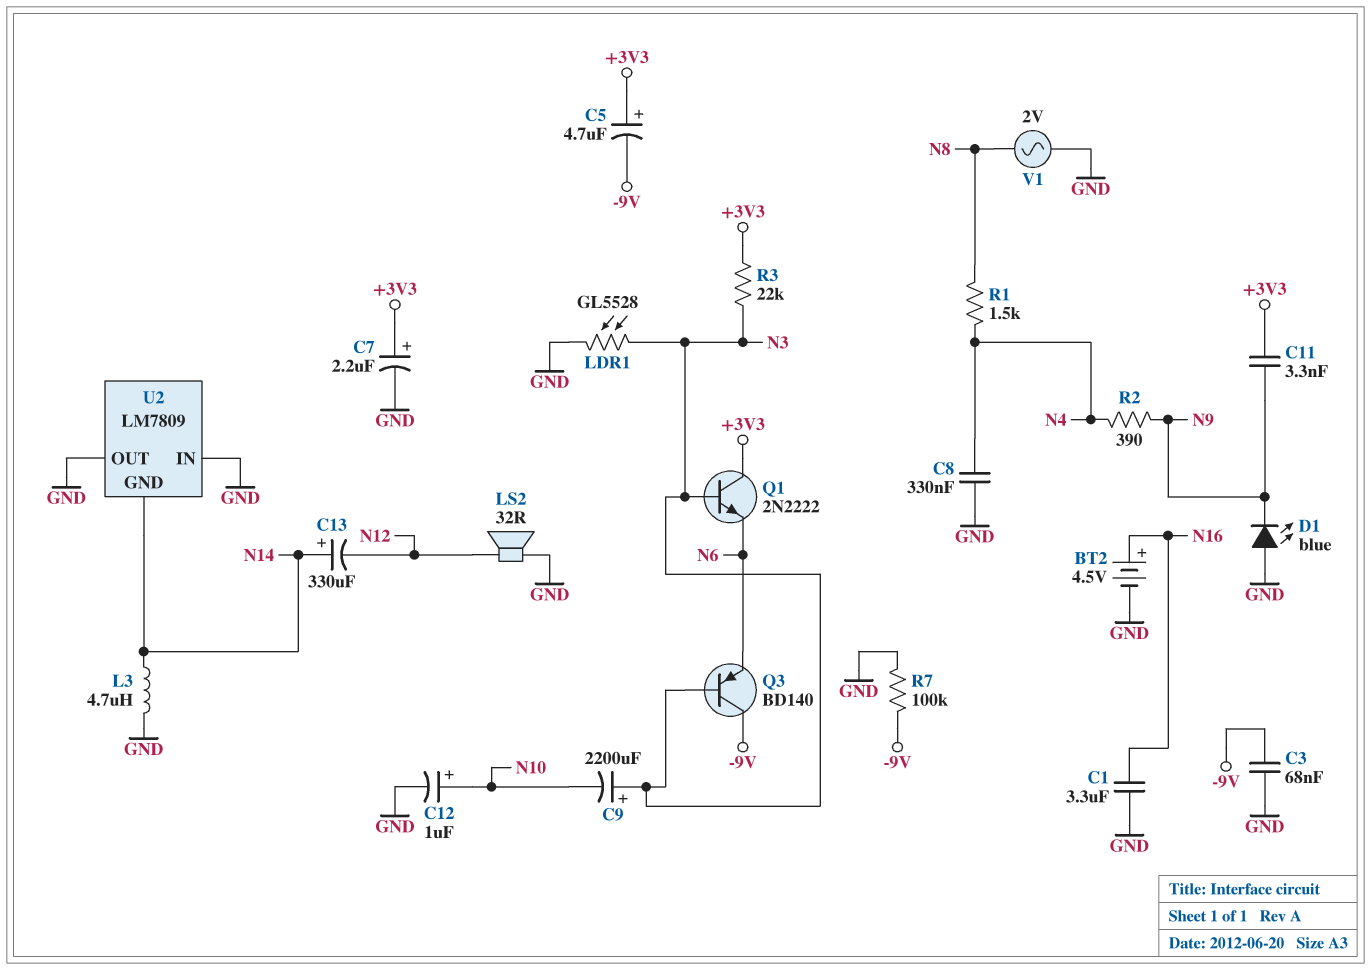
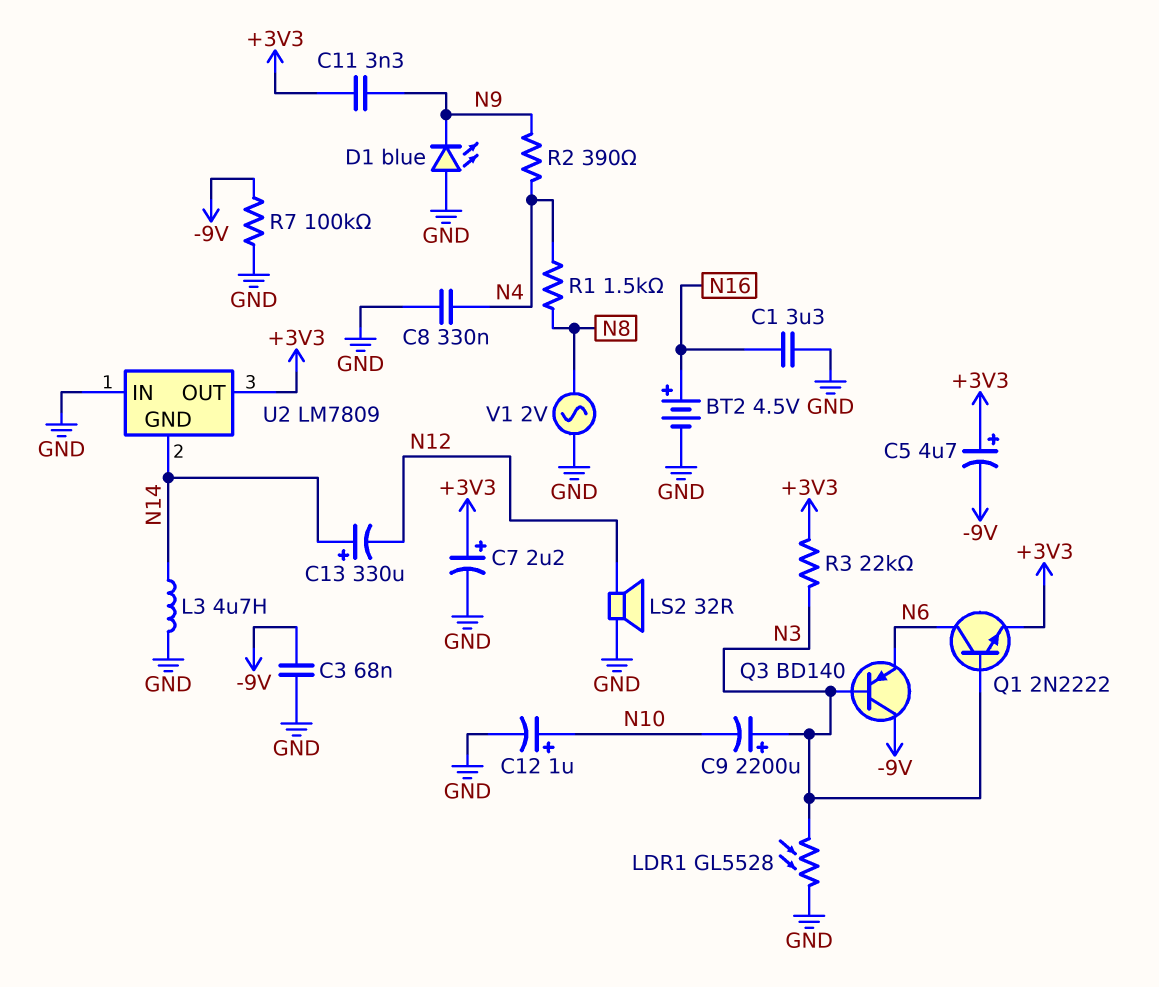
Q1: NPN 2N2222 (B N3, C +3V3, E N6) -> NPN 2N2222 (B N3, C N6, E +3V3)
U2 pin OUT: GND -> +3V3

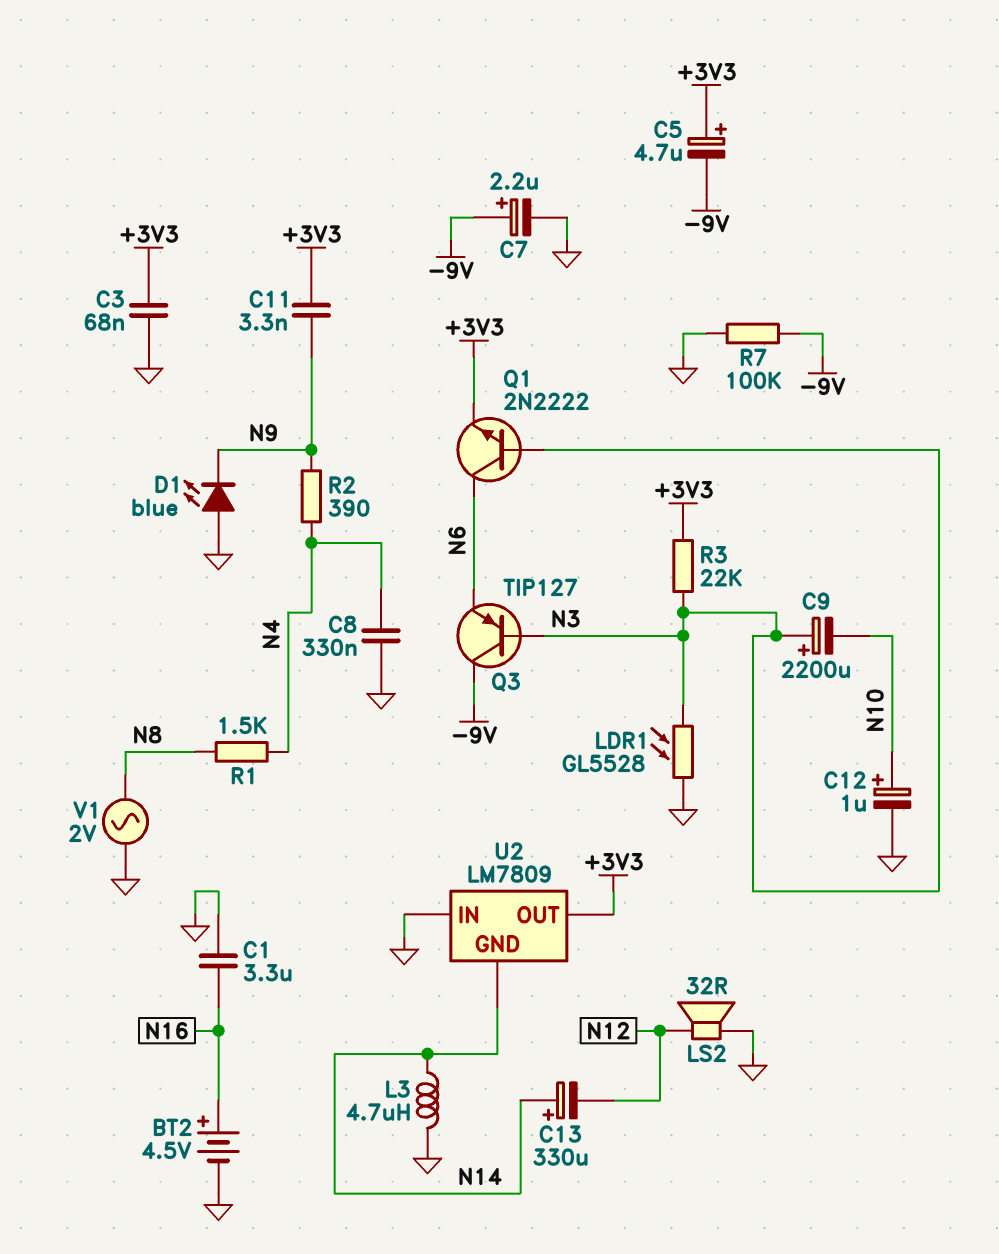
C3: 68nF (-9V, GND) -> 68nF (+3V3, GND)
C7: 2.2uF (plus +3V3, minus GND) -> 2.2uF (plus -9V, minus GND)
Q3: PNP BD140 (B N3, C -9V, E N6) -> PNP TIP127 (B N3, C -9V, E N6)

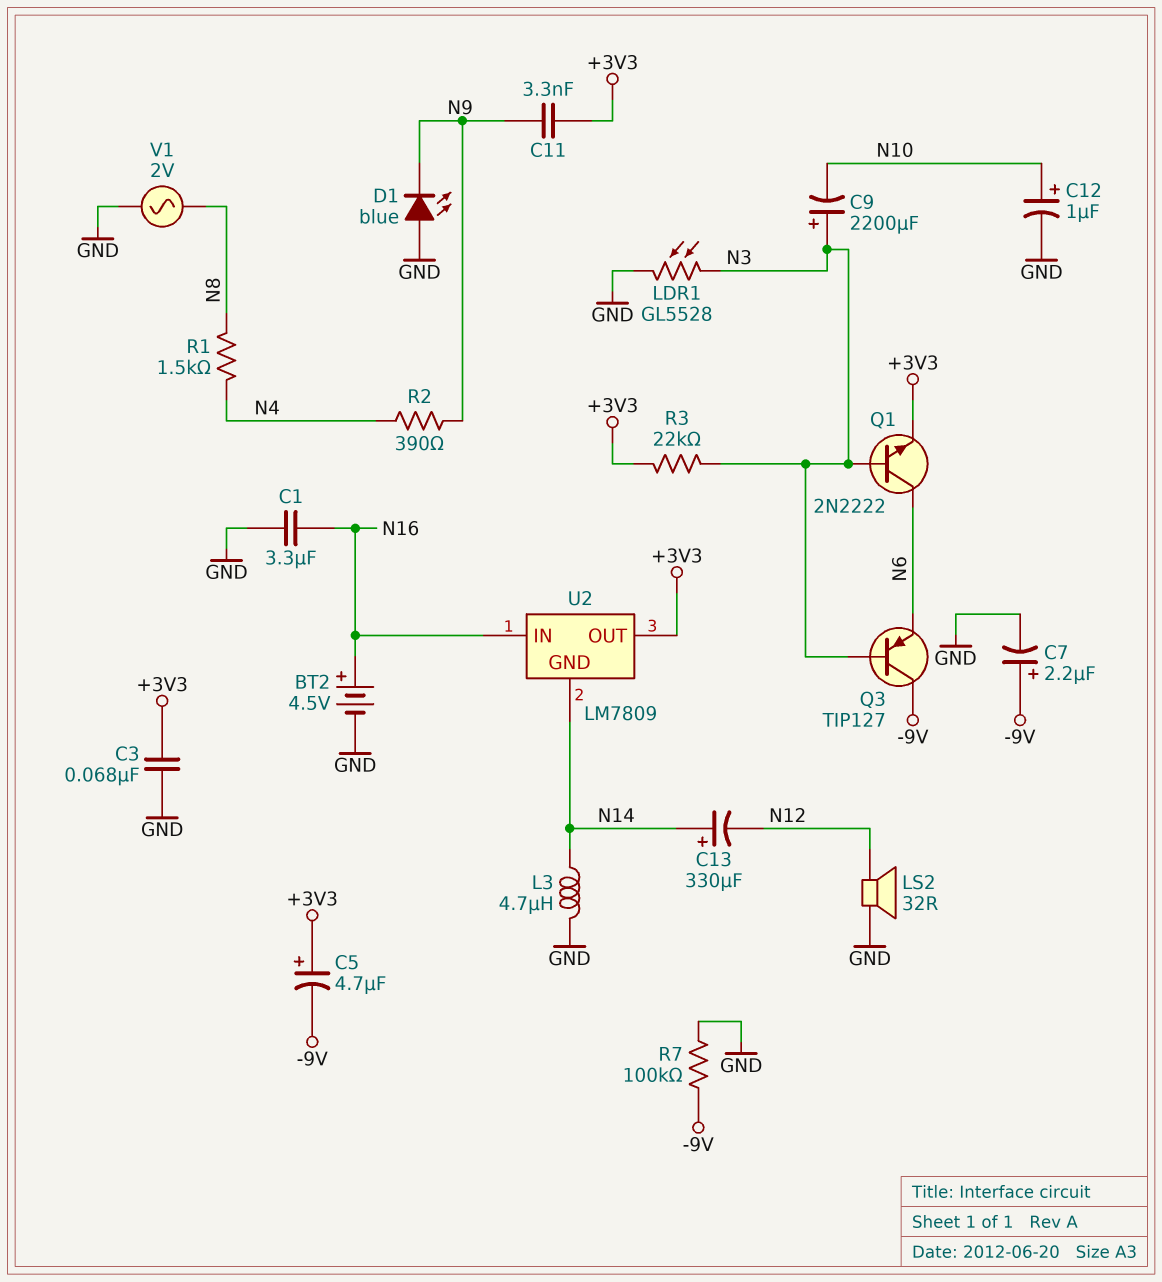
C8: 330nF (GND, N4) -> none
U2 pin IN: GND -> N16

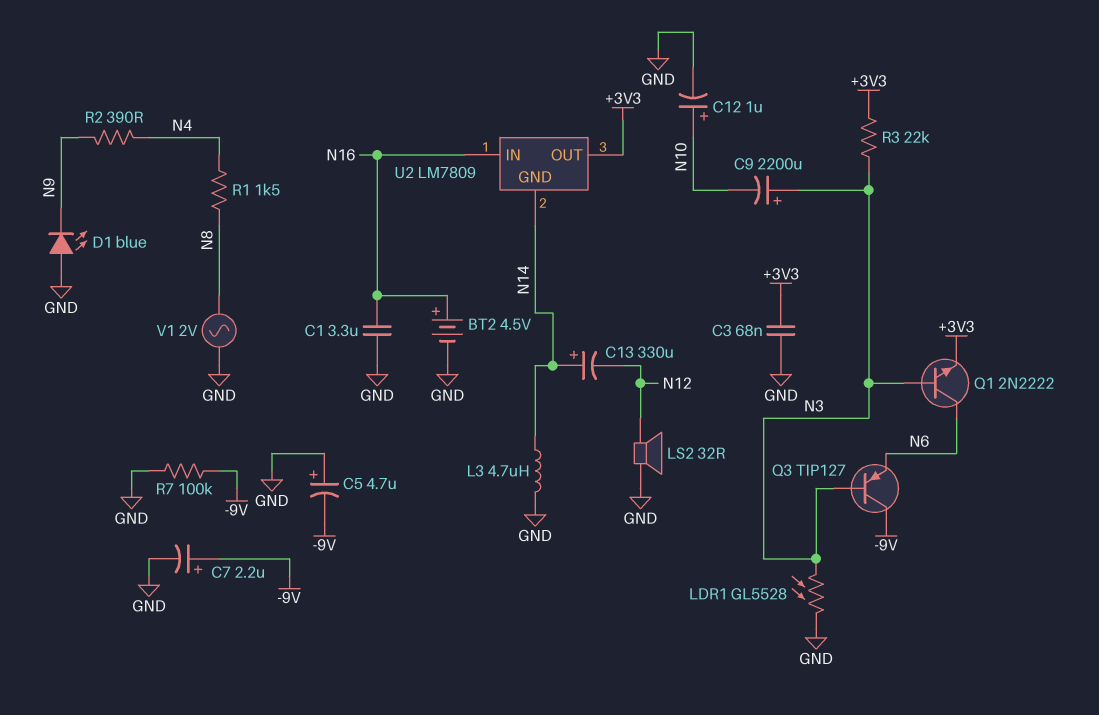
C5: 4.7uF (plus +3V3, minus -9V) -> 4.7uF (plus GND, minus -9V)
C11: 3.3nF (+3V3, N9) -> none

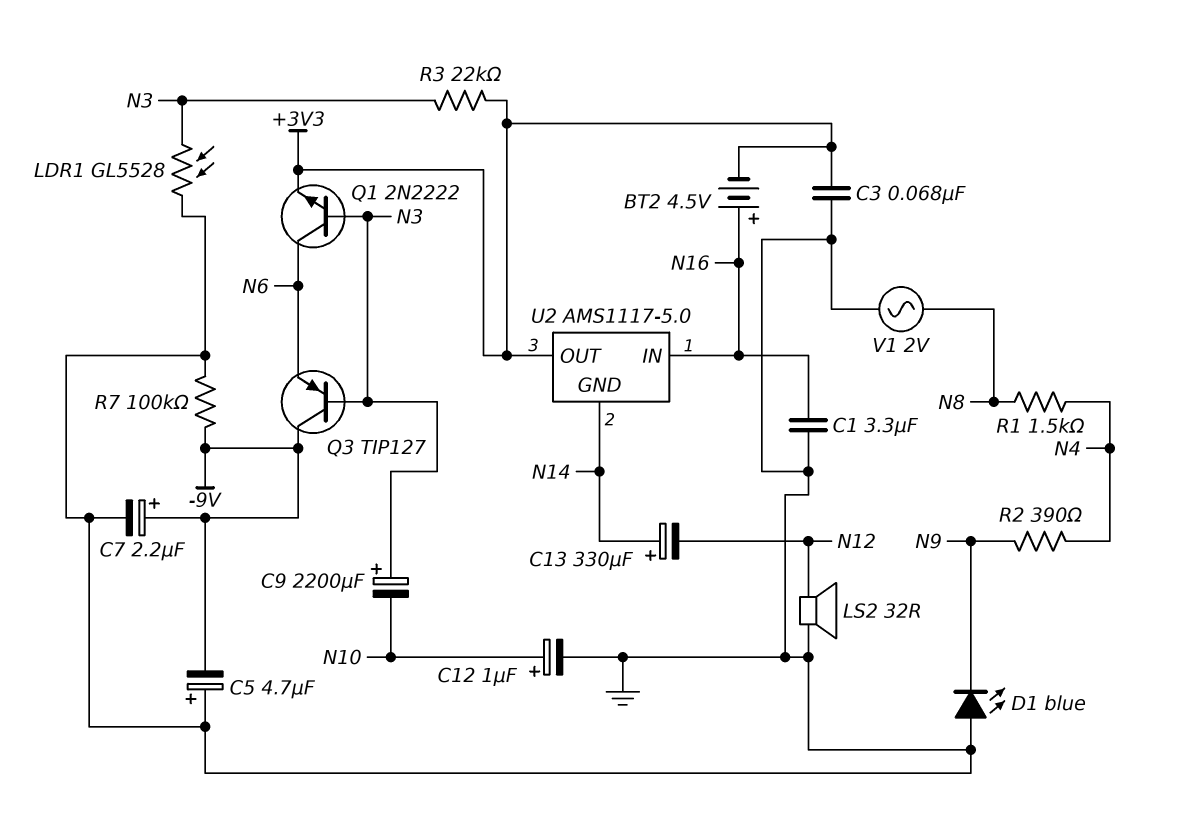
BT2: 4.5V (plus N16, minus GND) -> 4.5V (plus N16, minus +3V3)
L3: 4.7uH (GND, N14) -> none
U2: LM7809 -> AMS1117-5.0

